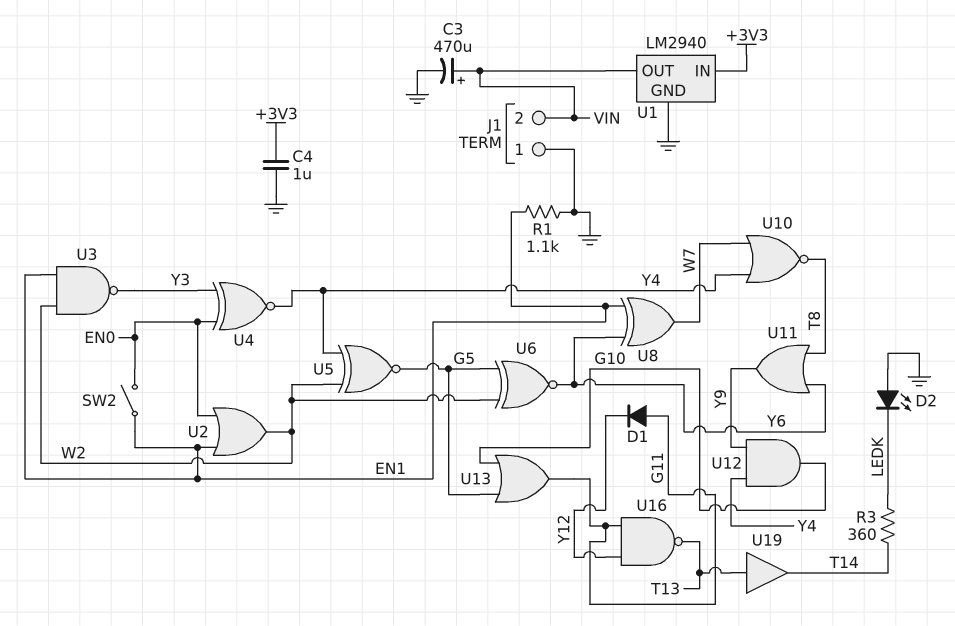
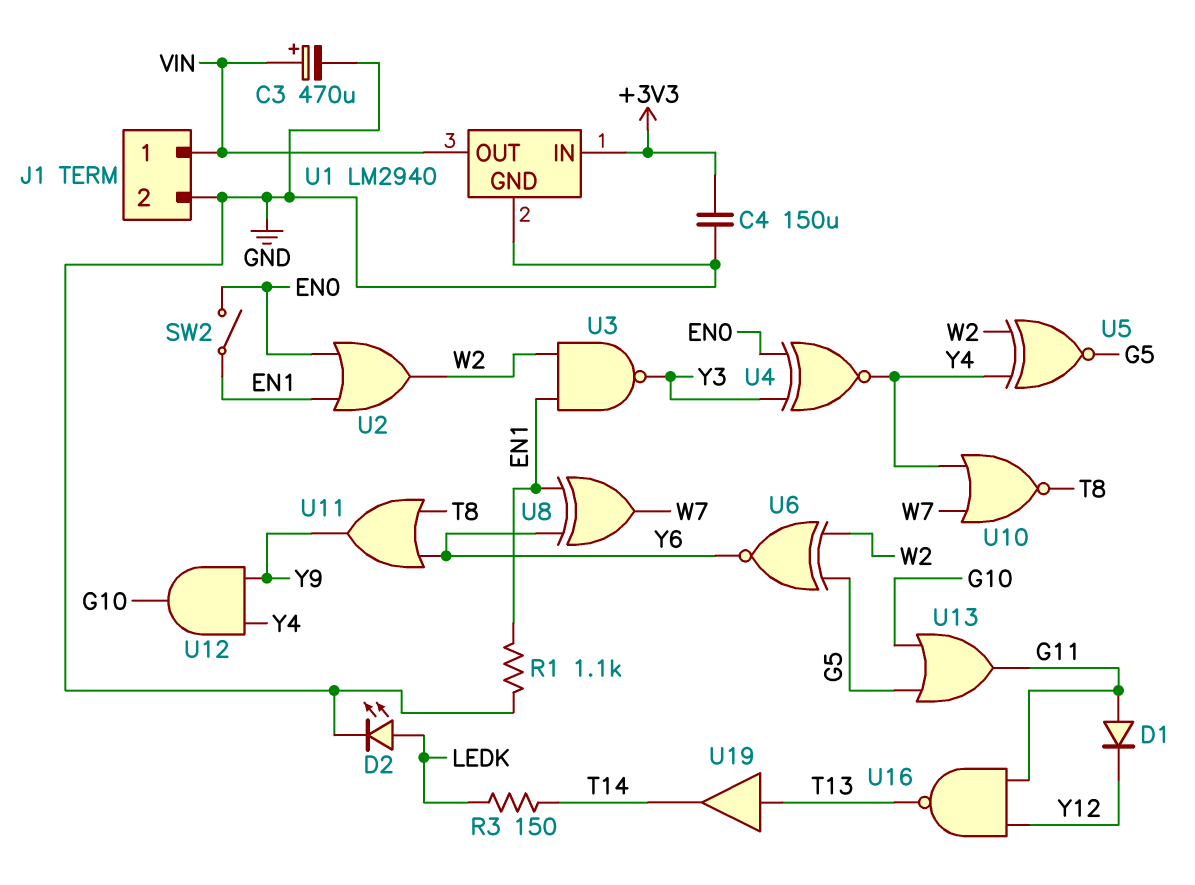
C4: 1uF (+3V3, GND) -> 150uF (+3V3, GND)
D2: LED (A GND, K LEDK) -> LED (A LEDK, K GND)
J1 pin 1: GND -> VIN
J1 pin 2: VIN -> GND
R3: 360 (LEDK, T14) -> 150 (LEDK, T14)

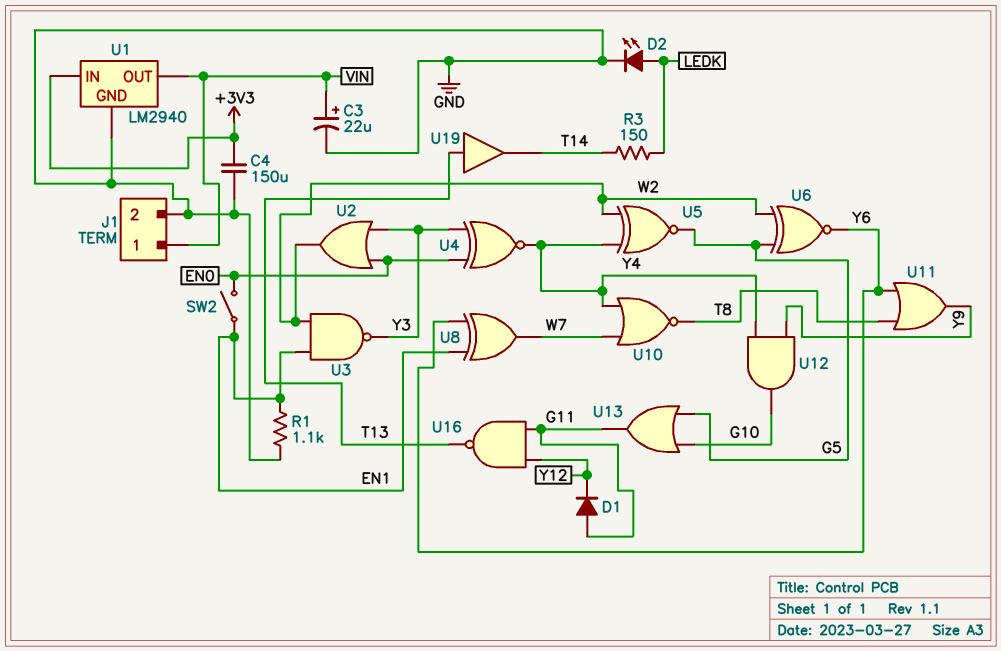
C3: 470uF (plus VIN, minus GND) -> 22uF (plus VIN, minus GND)
U2: OR (in EN0, in EN1, out W2) -> OR (in EN0, in Y3, out W2)

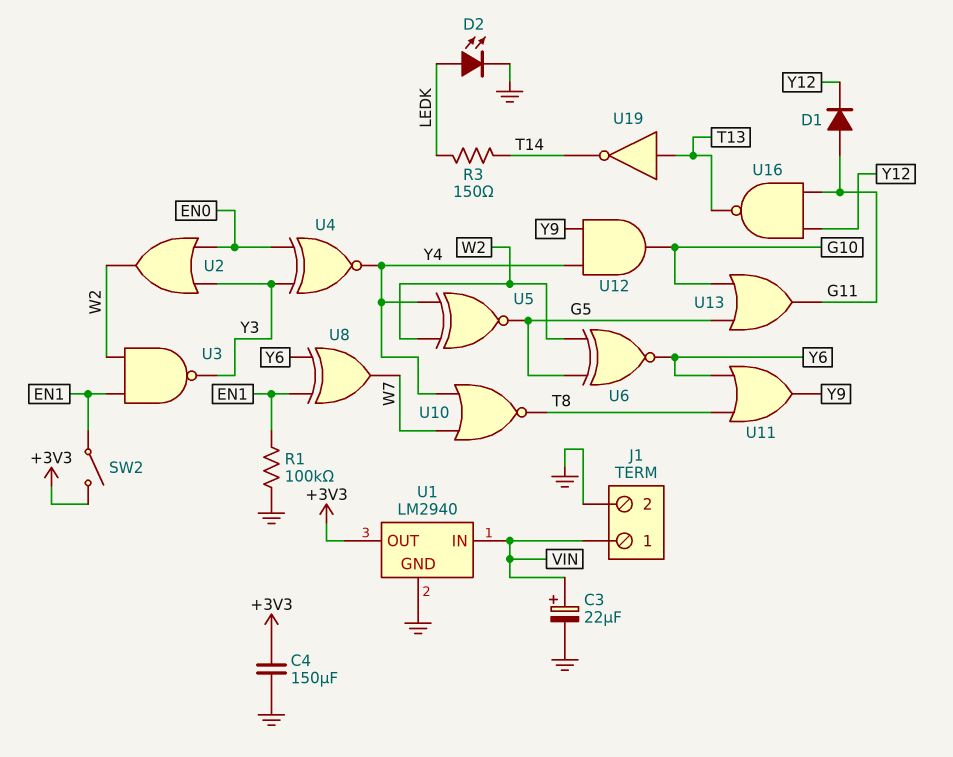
R1: 1.1k (EN1, GND) -> 100k (EN1, GND)
SW2: switch (EN0, EN1) -> switch (+3V3, EN1)
U1 pin IN: +3V3 -> VIN
U1 pin OUT: VIN -> +3V3
U19: buffer (in T13, out T14) -> NOT (in T13, out T14)

